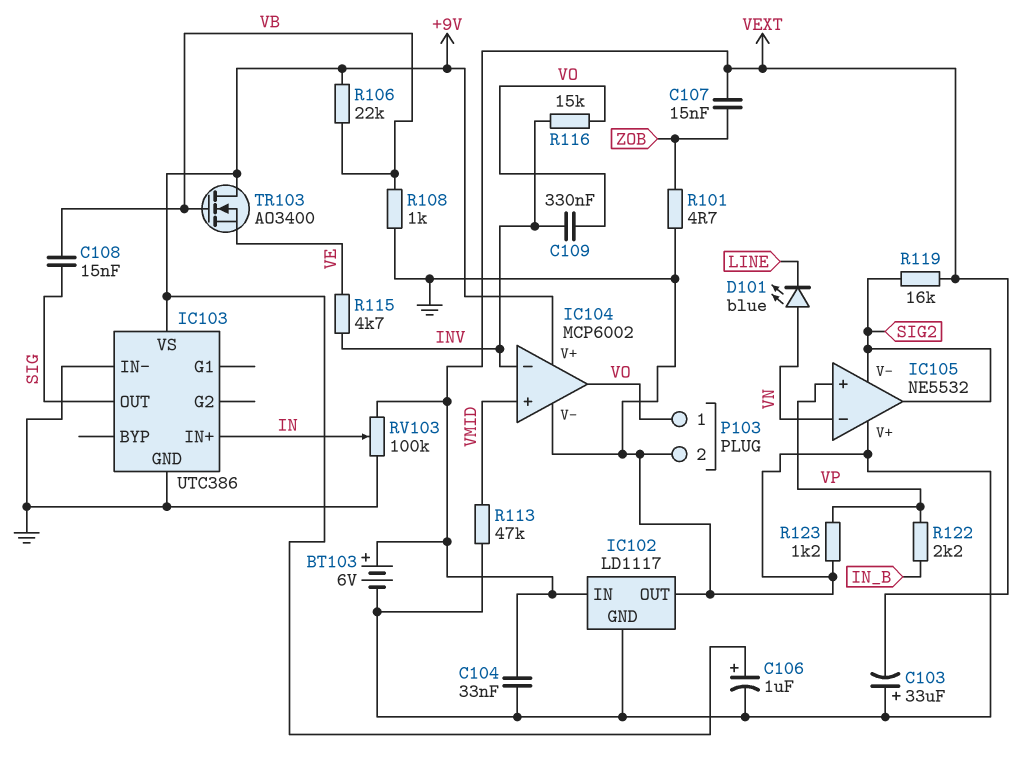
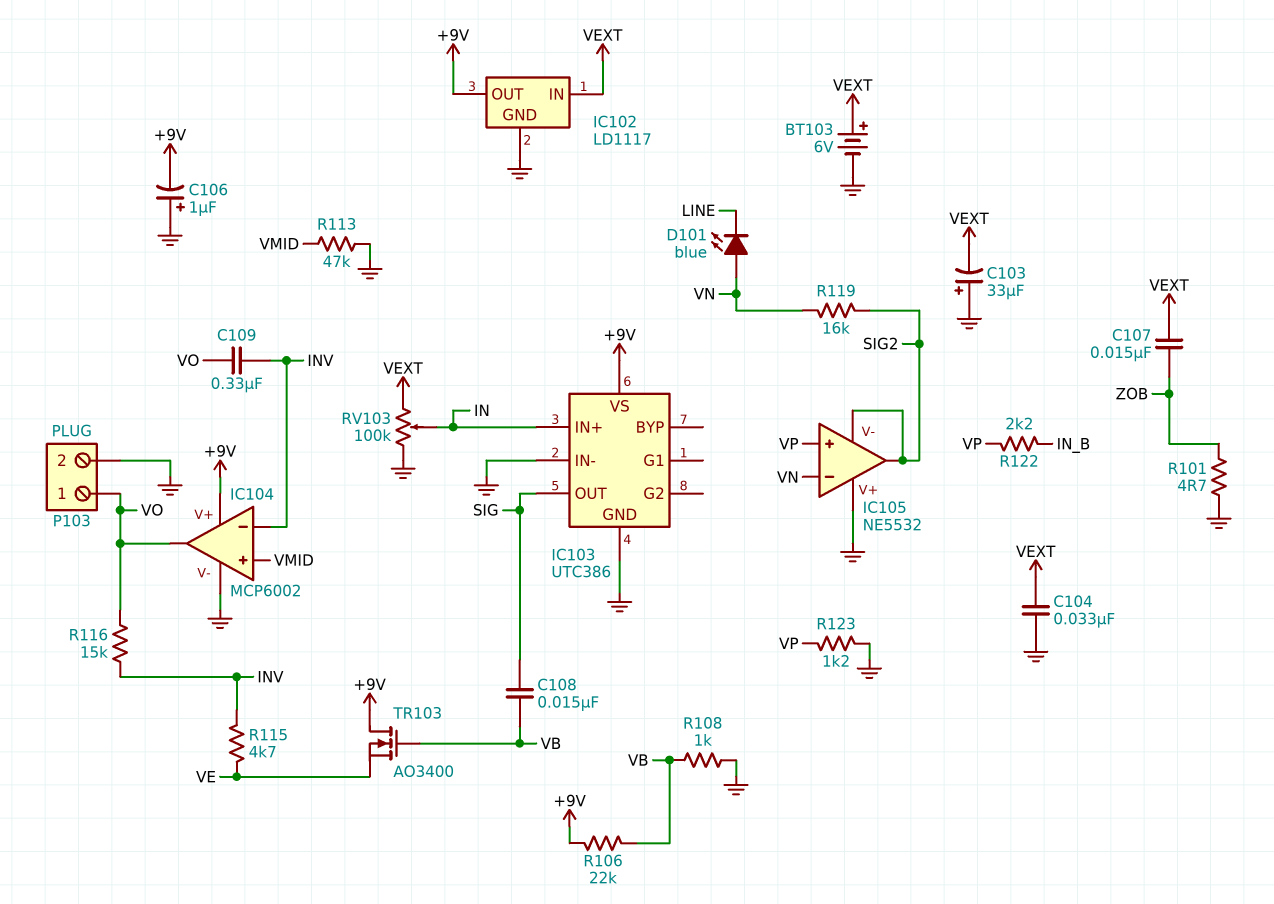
C106: 1uF (plus +9V, minus GND) -> 1uF (plus GND, minus +9V)
IC102 pin OUT: GND -> +9V
R119: 16k (SIG2, VEXT) -> 16k (SIG2, VN)

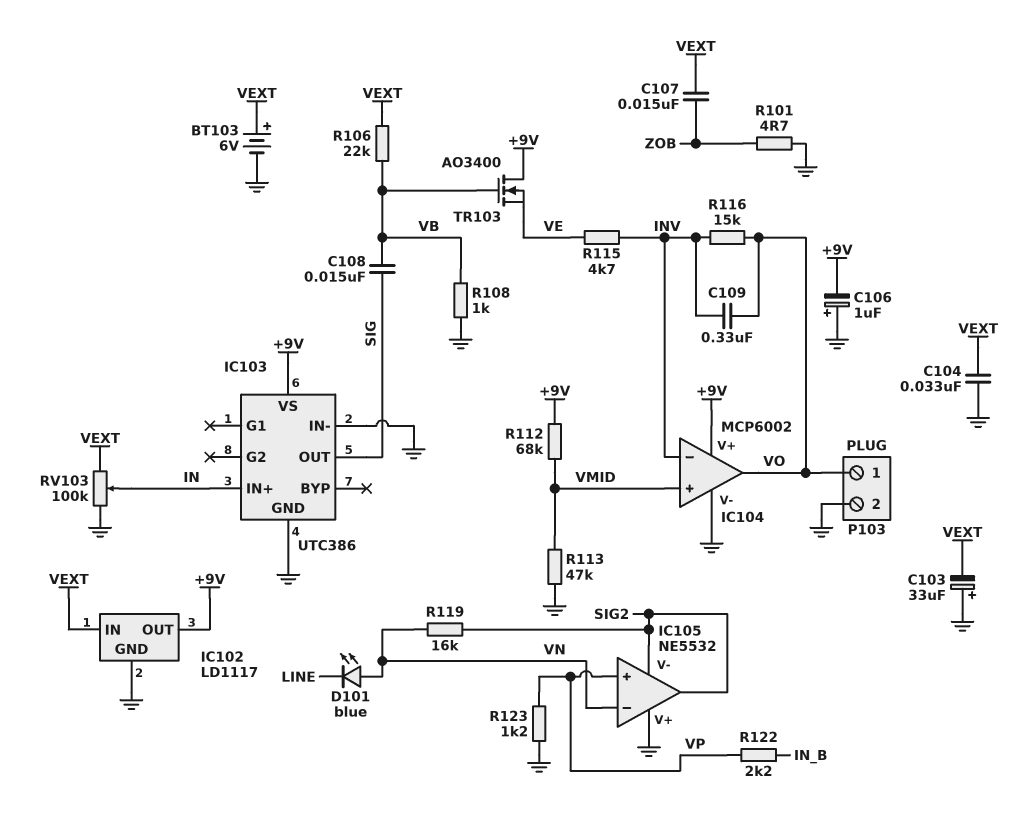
R106: 22k (+9V, VB) -> 22k (VB, VEXT)
R112: none -> 68k (+9V, VMID)

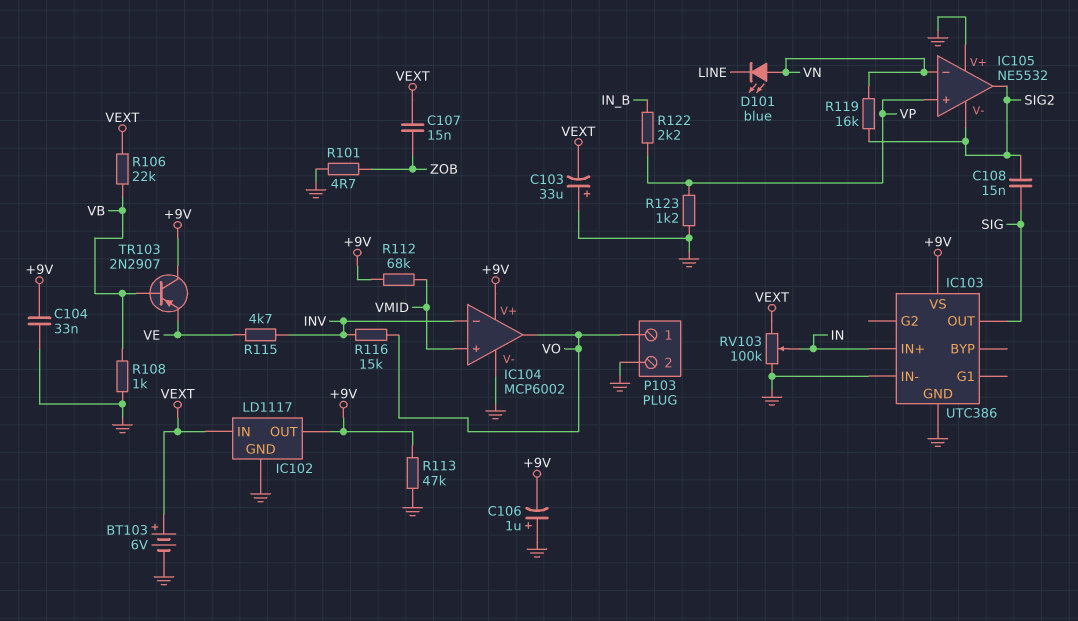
C104: 33nF (GND, VEXT) -> 33nF (+9V, GND)
C108: 15nF (SIG, VB) -> 15nF (SIG, SIG2)
C109: 330nF (INV, VO) -> none
R113: 47k (GND, VMID) -> 47k (+9V, GND)
TR103: NMOS AO3400 (G VB, D +9V, S VE) -> PNP 2N2907 (B VB, C +9V, E VE)

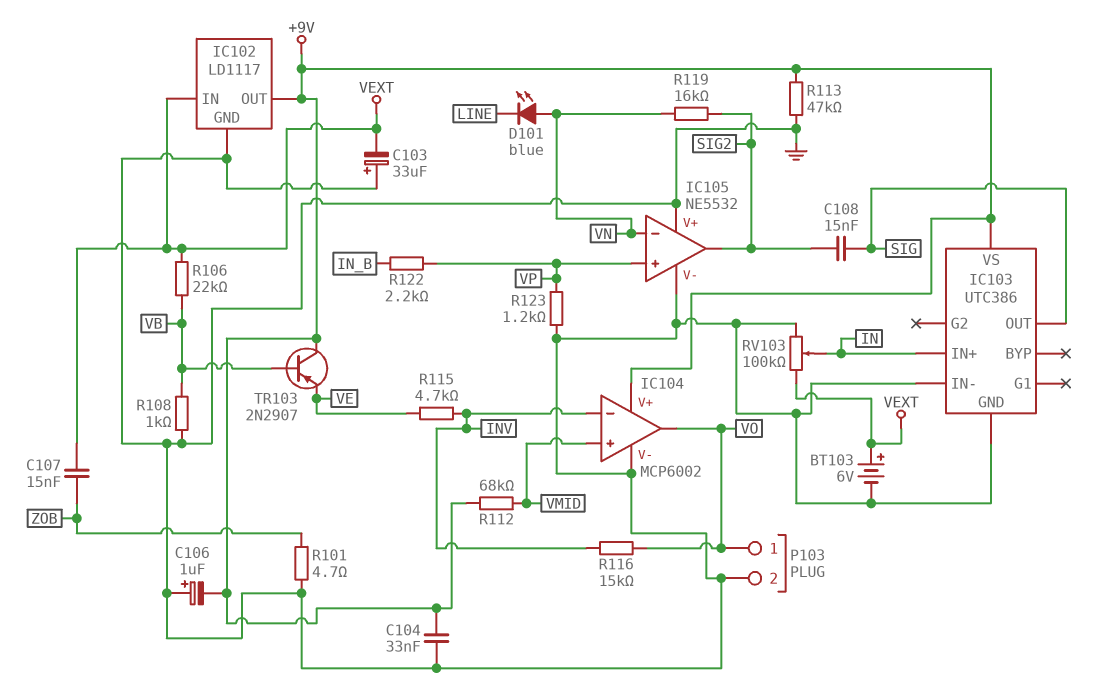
IC105 pin V-: SIG2 -> GND

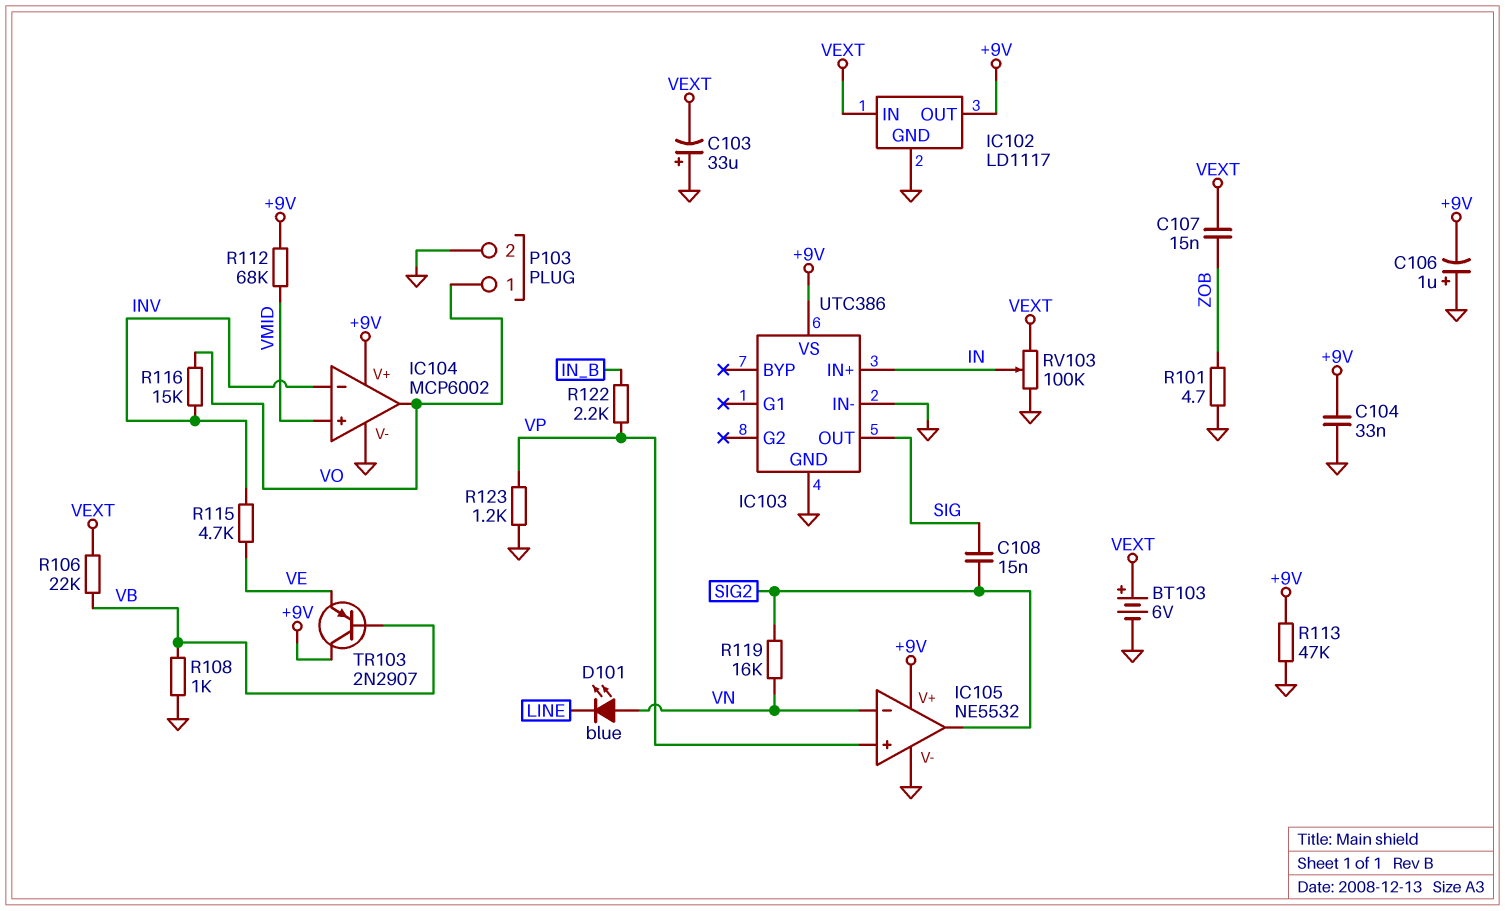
IC105 pin V+: GND -> +9V

